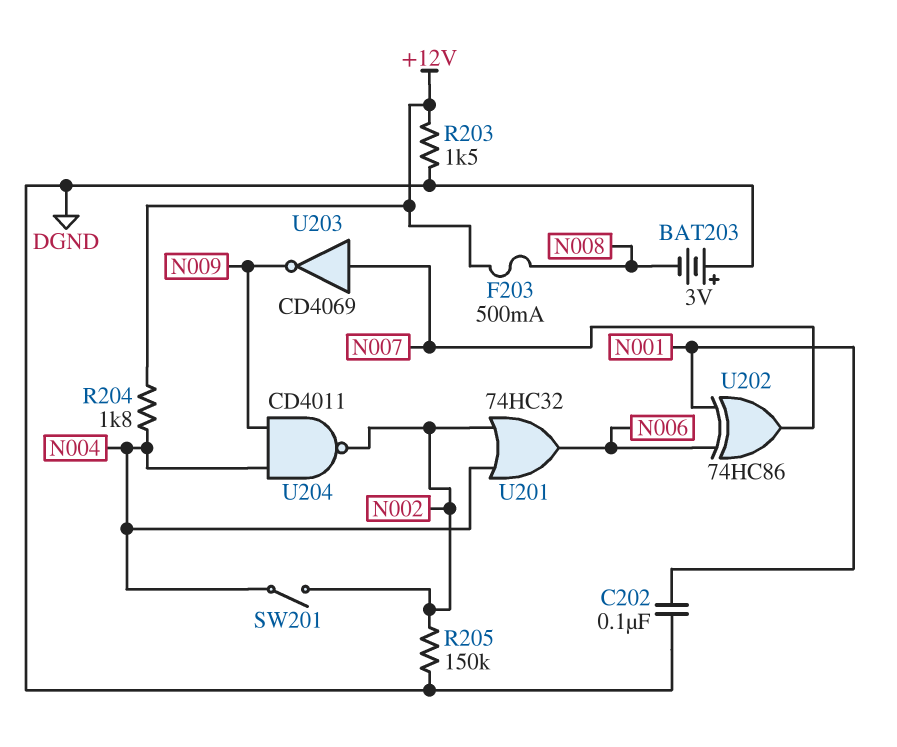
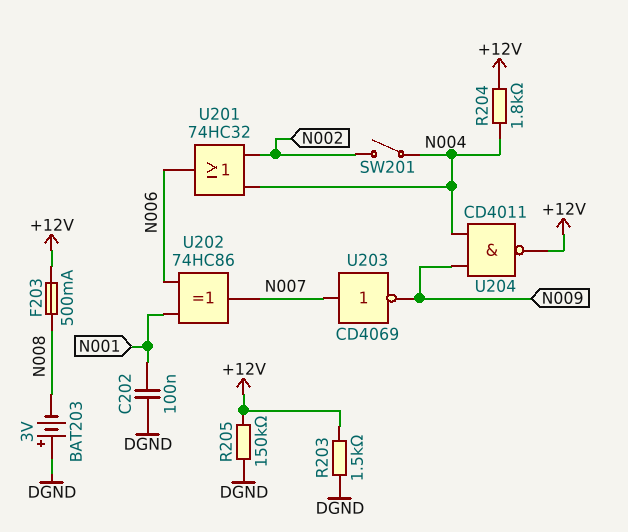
R205: 150k (DGND, N002) -> 150k (+12V, DGND)
U204: NAND CD4011 (in N004, in N009, out N002) -> NAND CD4011 (in N004, in N009, out +12V)

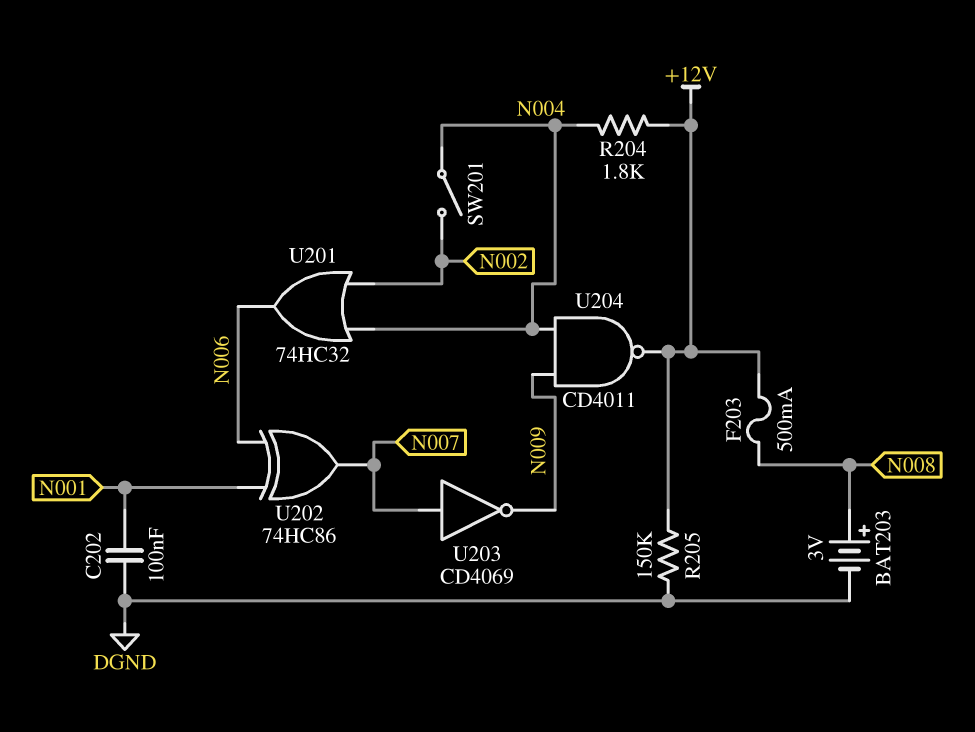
BAT203: 3V (plus DGND, minus N008) -> 3V (plus N008, minus DGND)
R203: 1.5k (+12V, DGND) -> none

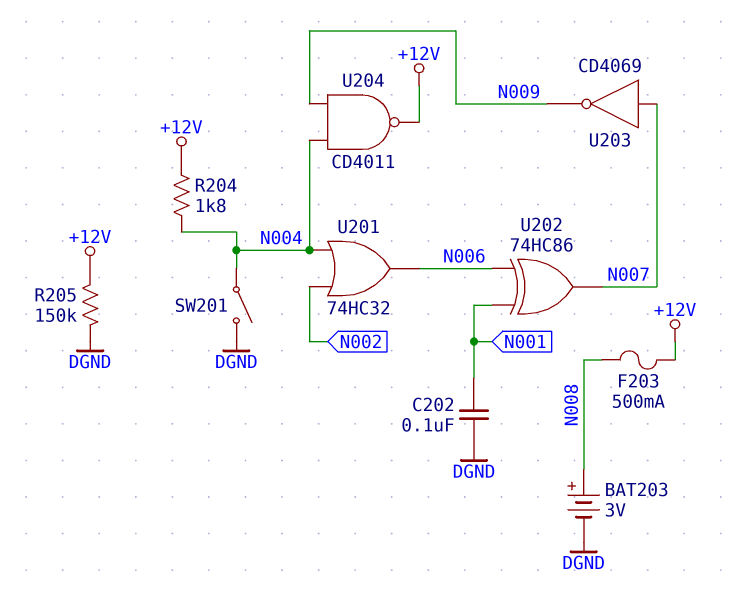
SW201: switch (N002, N004) -> switch (DGND, N004)

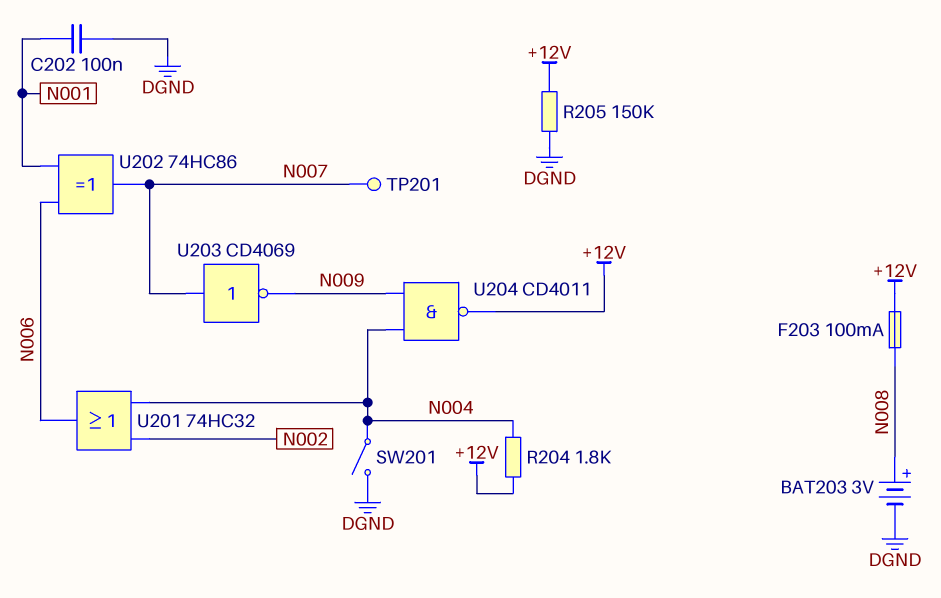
F203: 500mA (+12V, N008) -> 100mA (+12V, N008)
TP201: none -> test point (N007)

